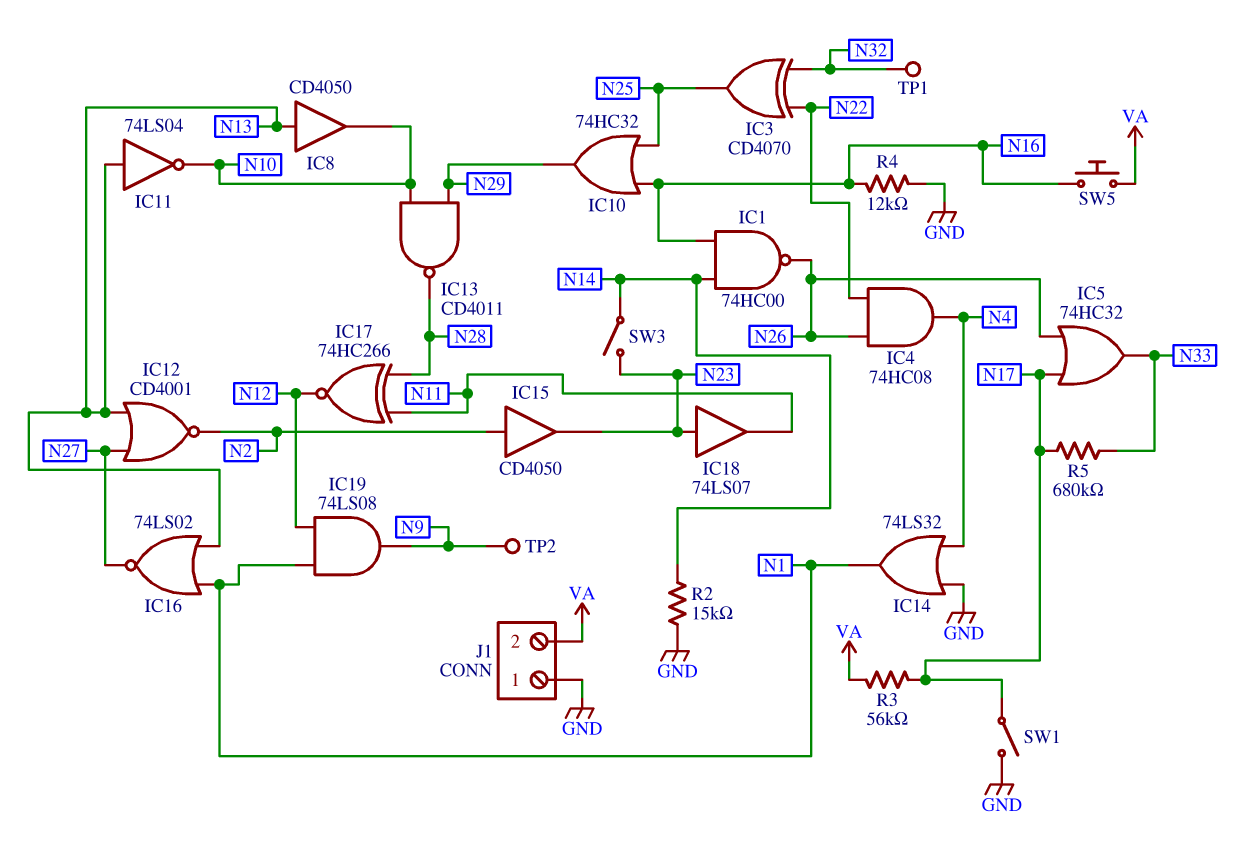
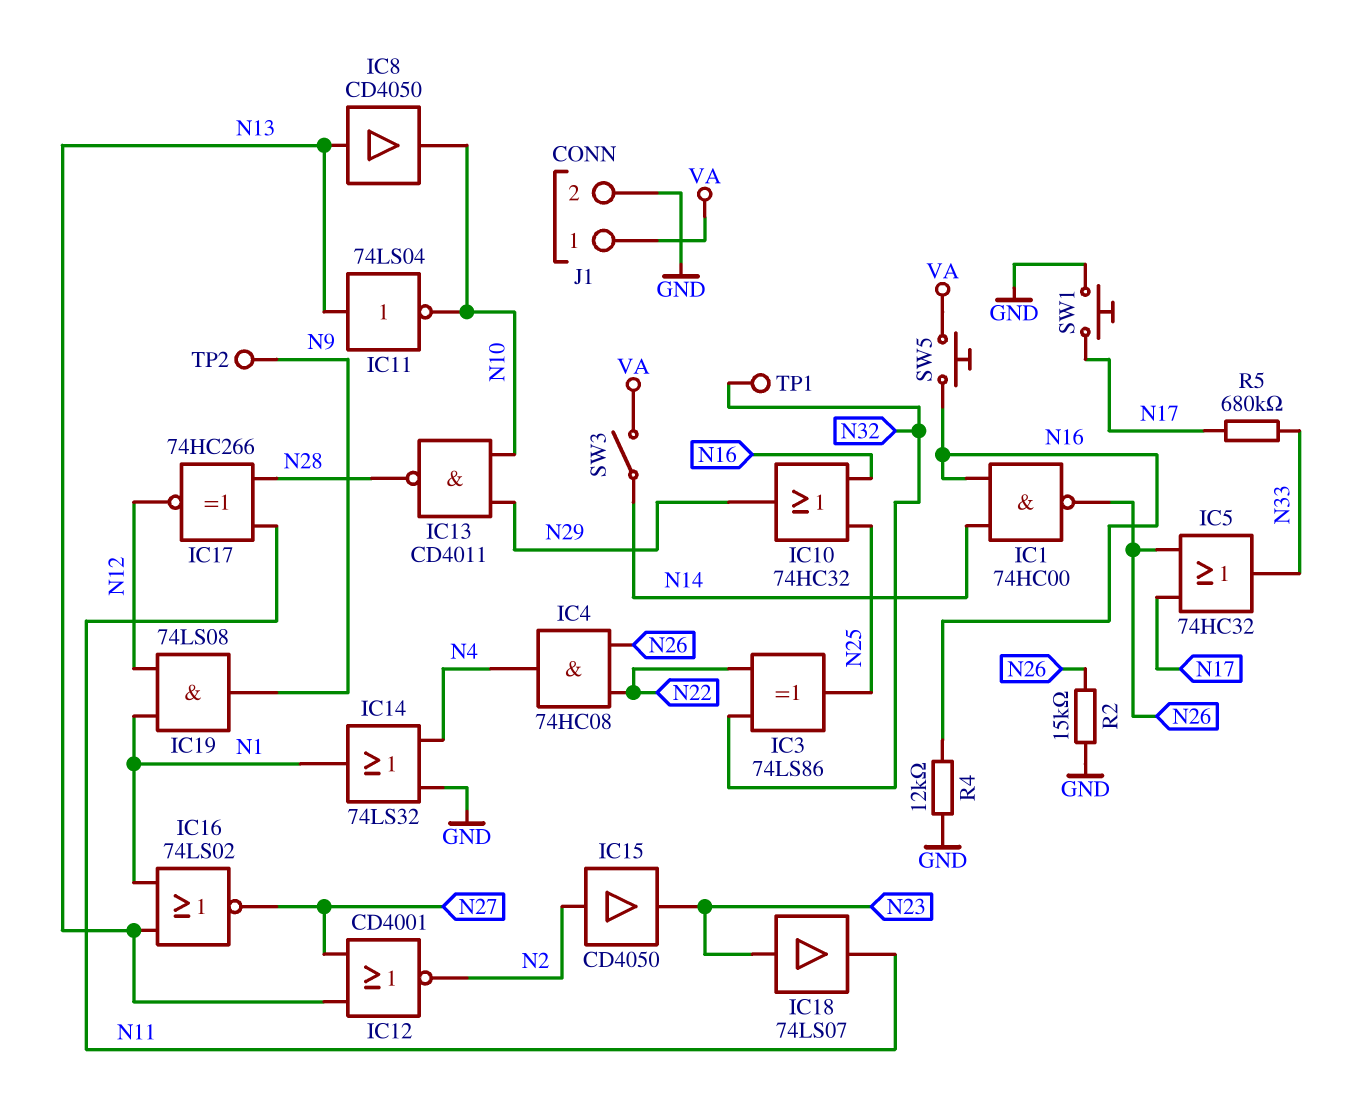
IC3: XOR CD4070 (in N22, in N32, out N25) -> XOR 74LS86 (in N22, in N32, out N25)
J1 pin 1: GND -> VA
J1 pin 2: VA -> GND
R2: 15k (GND, N14) -> 15k (GND, N26)
R3: 56k (N17, VA) -> none
SW1: switch (GND, N17) -> button (GND, N17)
SW3: switch (N14, N23) -> switch (N14, VA)

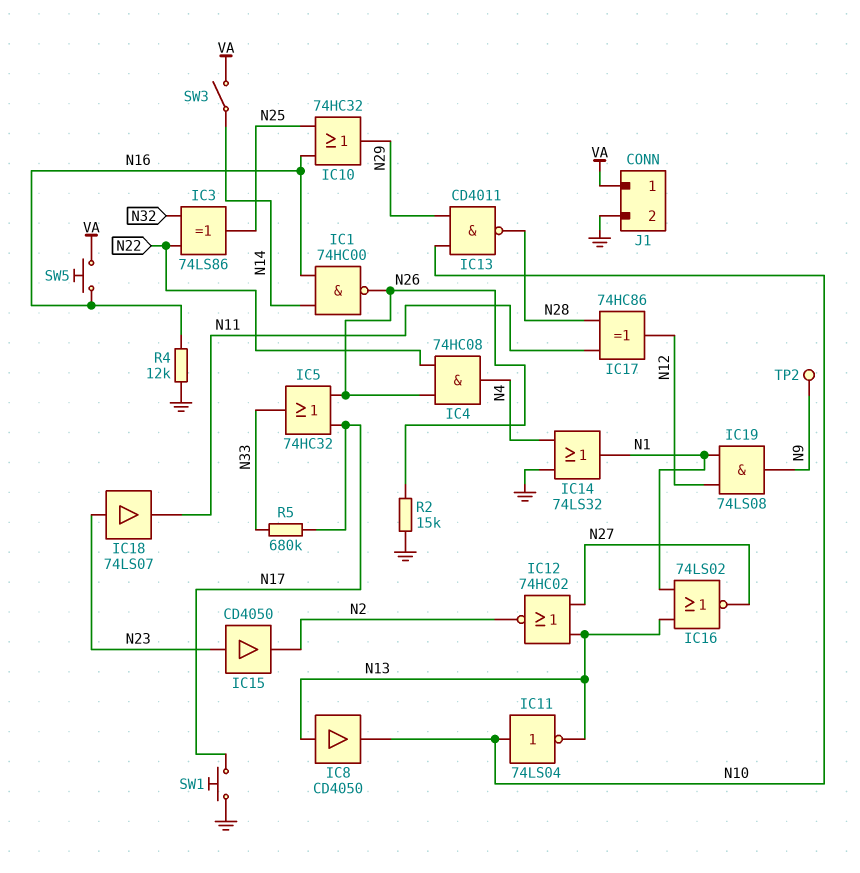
IC11: NOT 74LS04 (in N13, out N10) -> NOT 74LS04 (in N10, out N13)
IC12: NOR CD4001 (in N13, in N27, out N2) -> NOR 74HC02 (in N13, in N27, out N2)
IC15: buffer CD4050 (in N2, out N23) -> buffer CD4050 (in N23, out N2)
IC17: XNOR 74HC266 (in N11, in N28, out N12) -> XOR 74HC86 (in N11, in N28, out N12)
TP1: test point (N32) -> none

